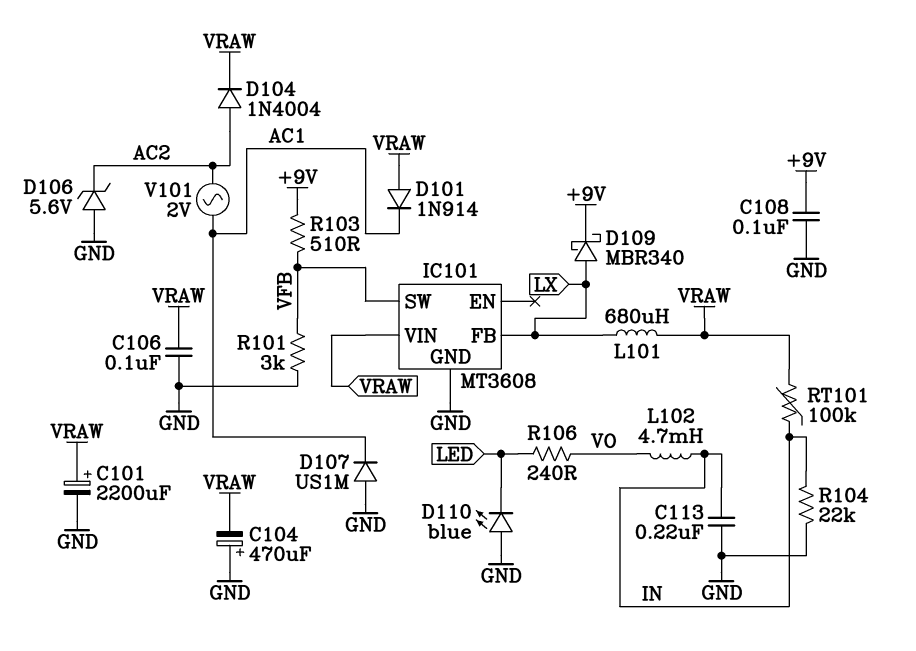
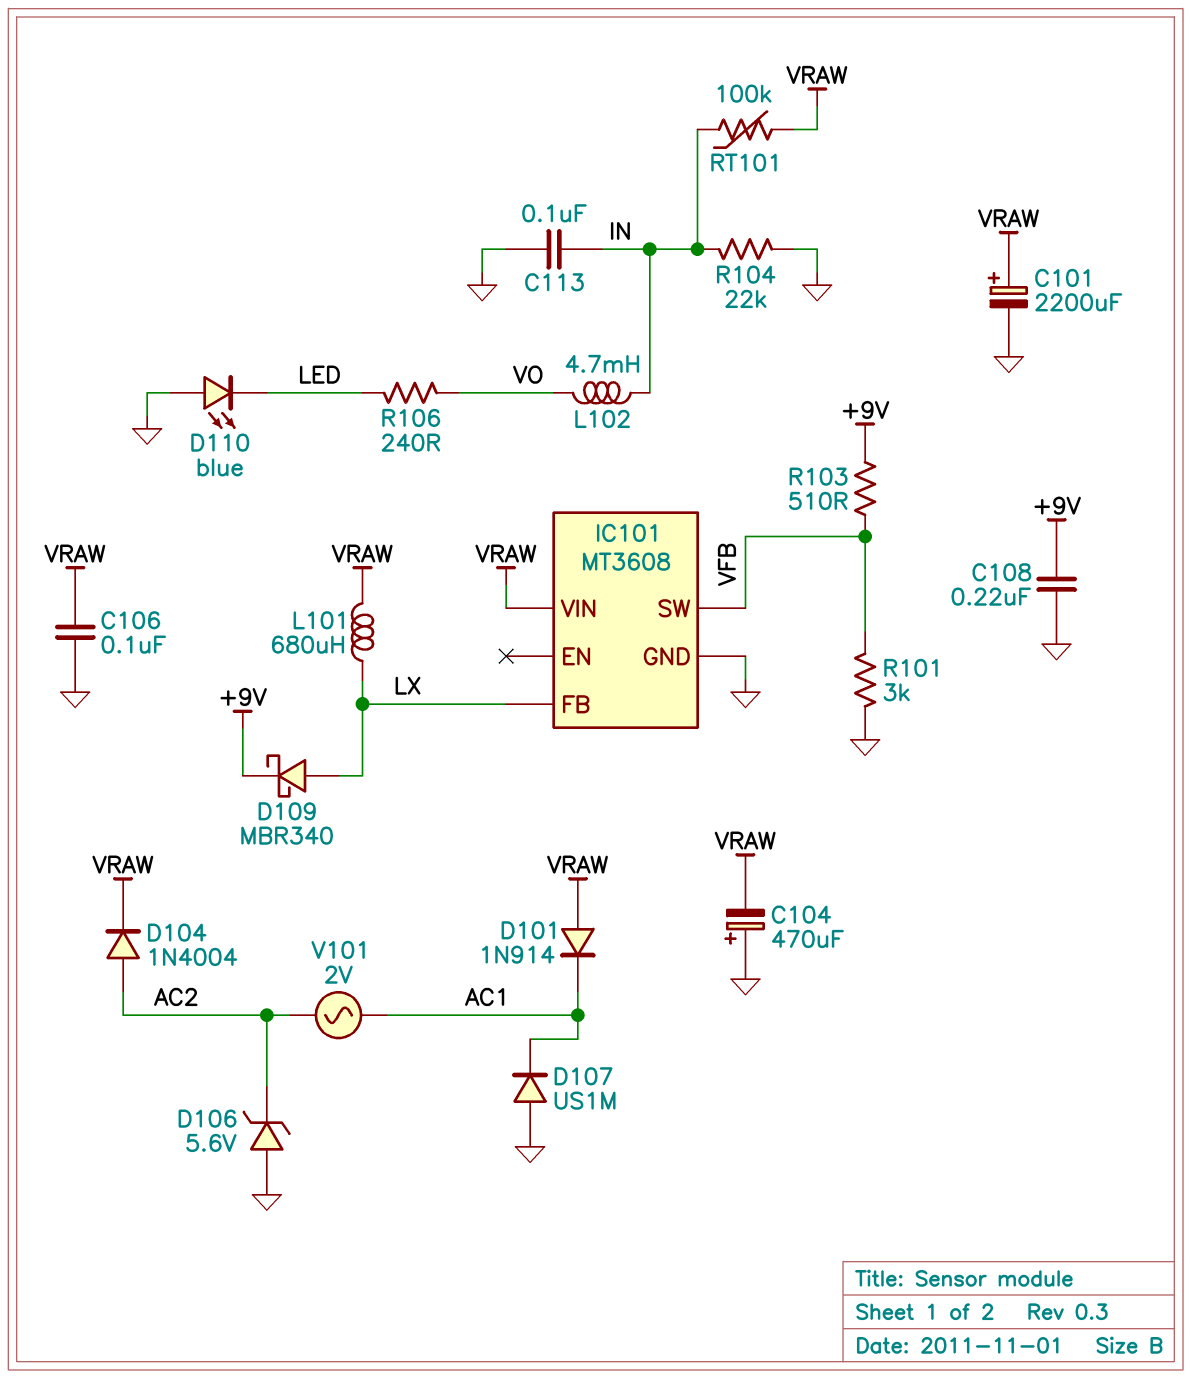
C108: 100nF (+9V, GND) -> 220nF (+9V, GND)
C113: 220nF (GND, IN) -> 100nF (GND, IN)

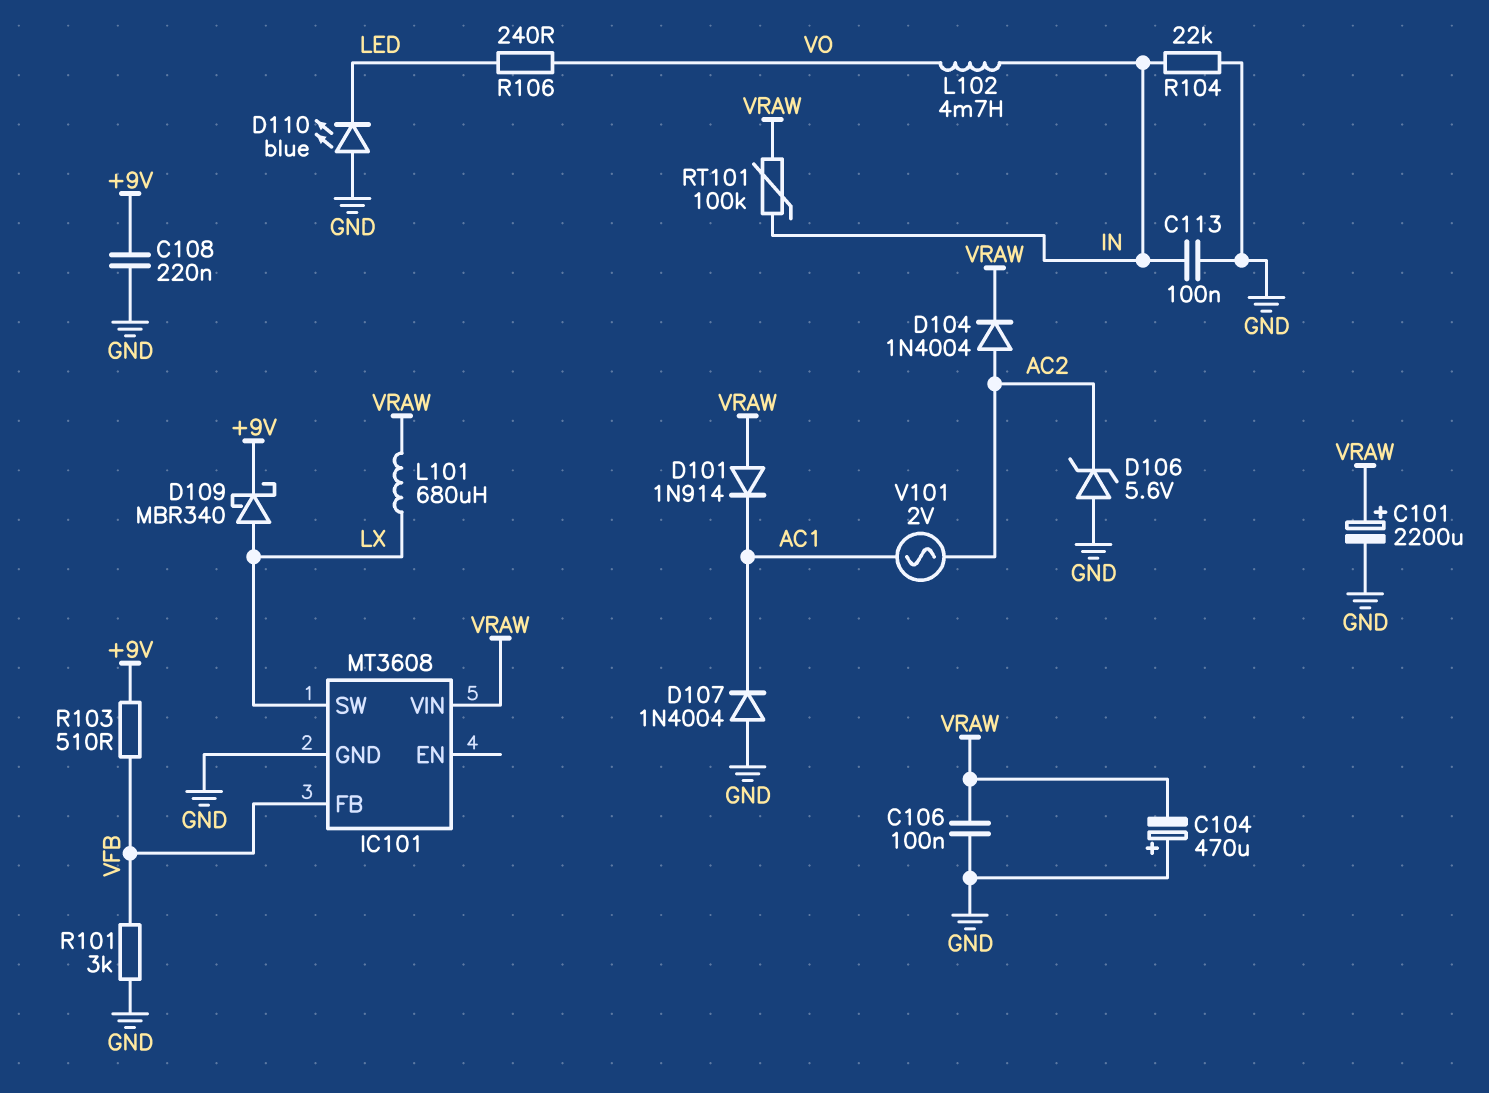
D107: diode US1M (A GND, K AC1) -> diode 1N4004 (A GND, K AC1)
IC101 pin FB: LX -> VFB
IC101 pin SW: VFB -> LX

